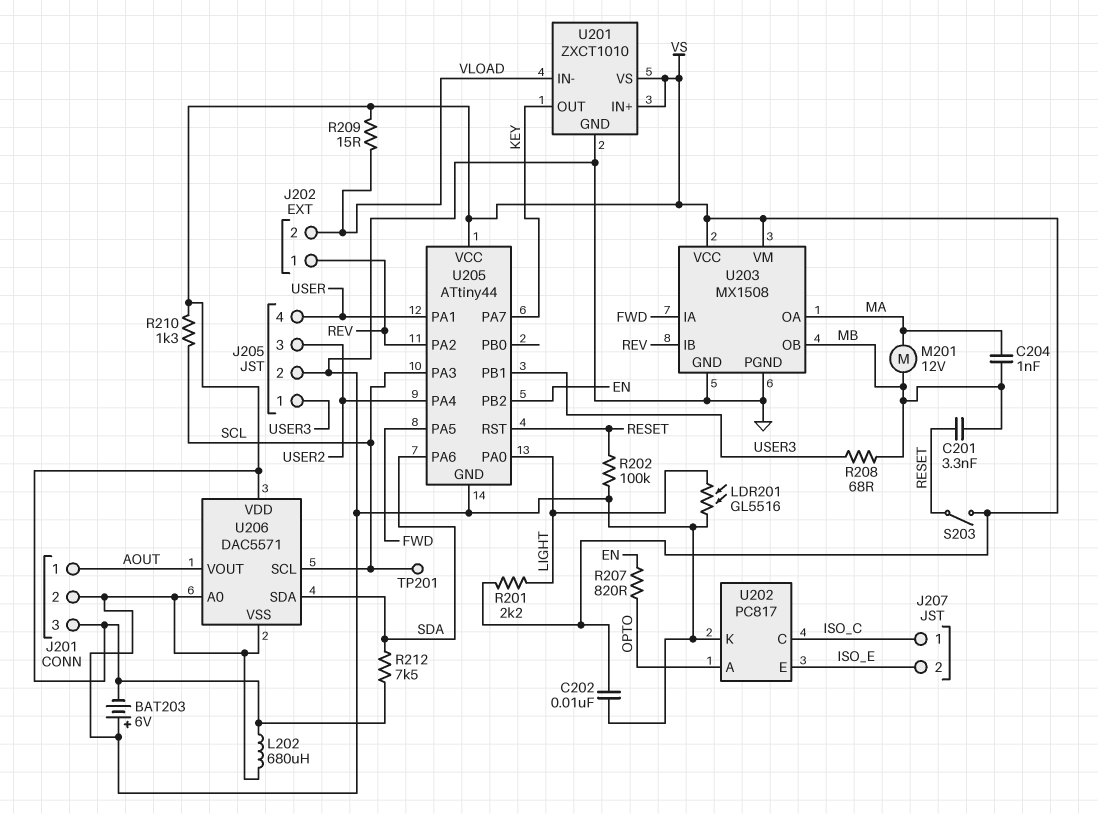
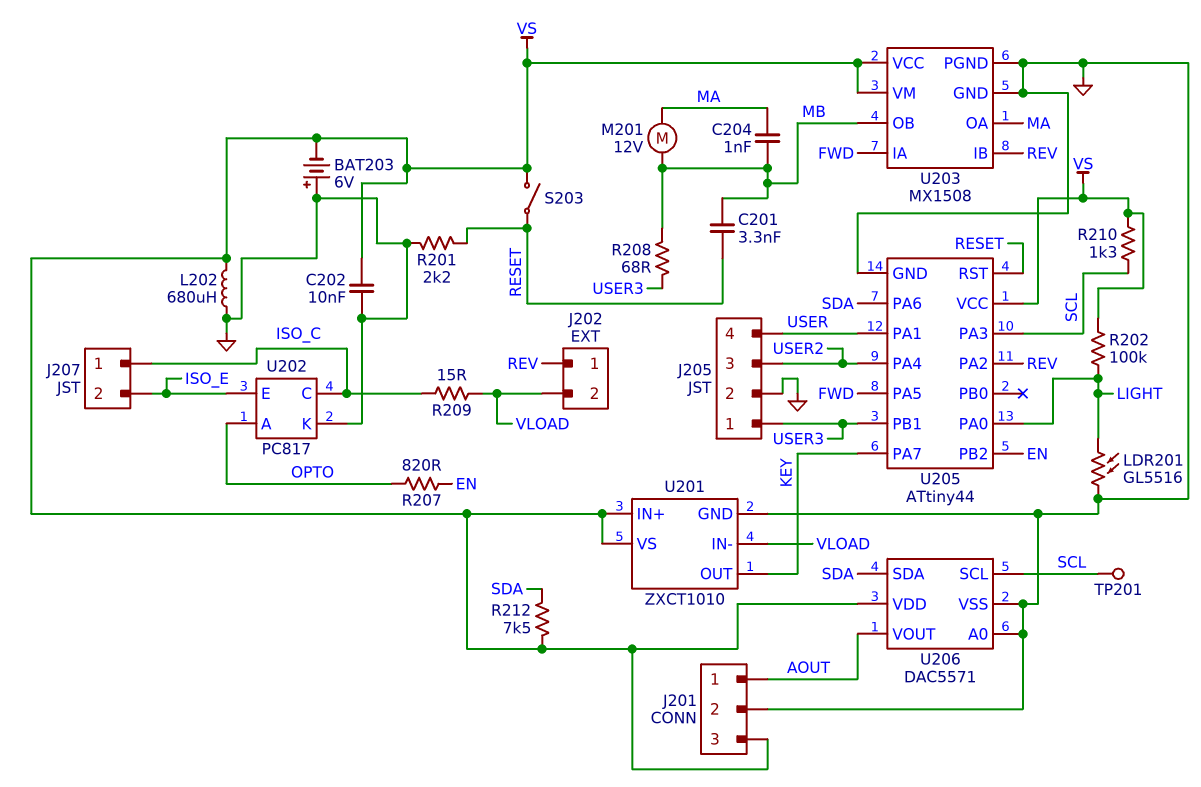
R201: 2.2k (LIGHT, VS) -> 2.2k (GND, RESET)
R202: 100k (GND, RESET) -> 100k (LIGHT, VS)
R209: 15 (VLOAD, VS) -> 15 (ISO_C, VLOAD)

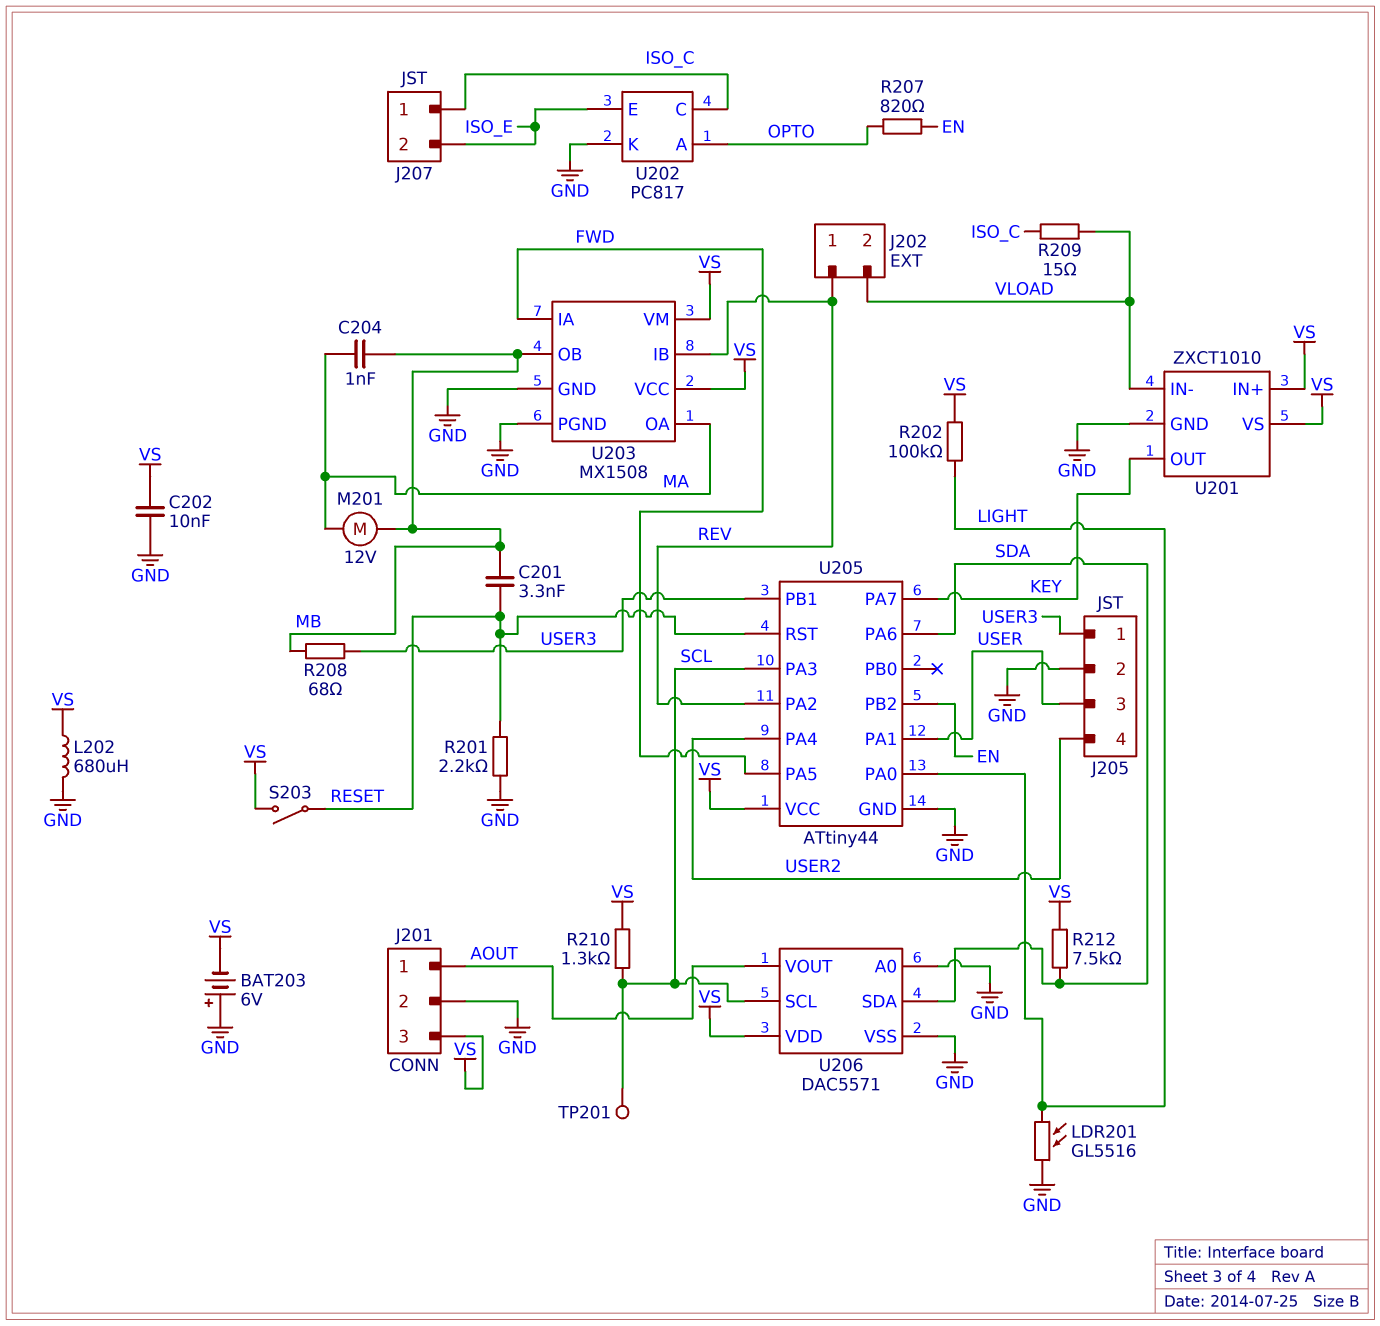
J205 pin 3: USER2 -> USER
J205 pin 4: USER -> USER2

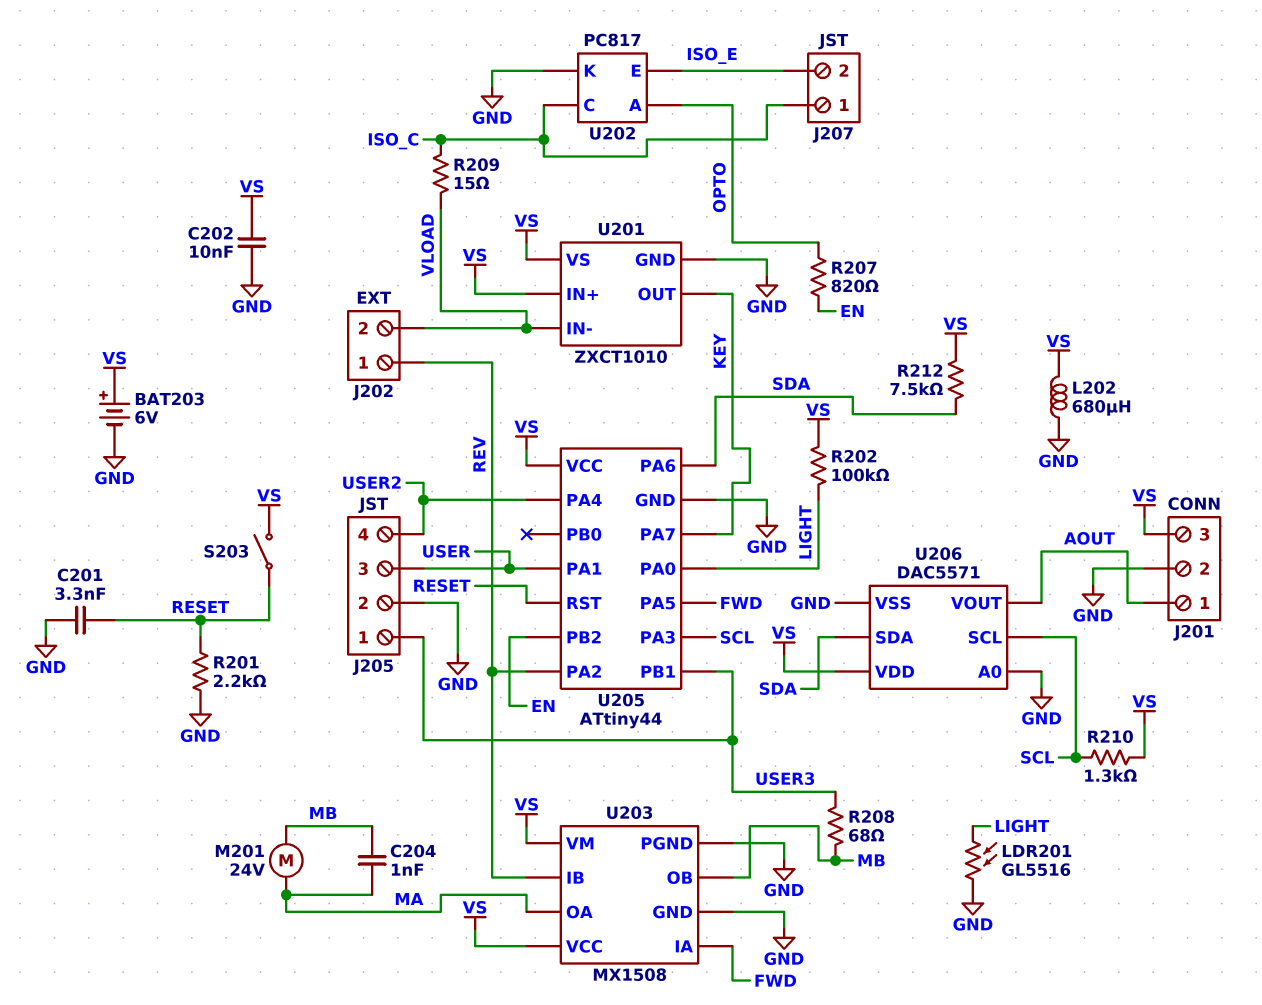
BAT203: 6V (plus GND, minus VS) -> 6V (plus VS, minus GND)
C201: 3.3nF (MB, RESET) -> 3.3nF (GND, RESET)
M201: motor 12V (MA, MB) -> motor 24V (MA, MB)
TP201: test point (SCL) -> none

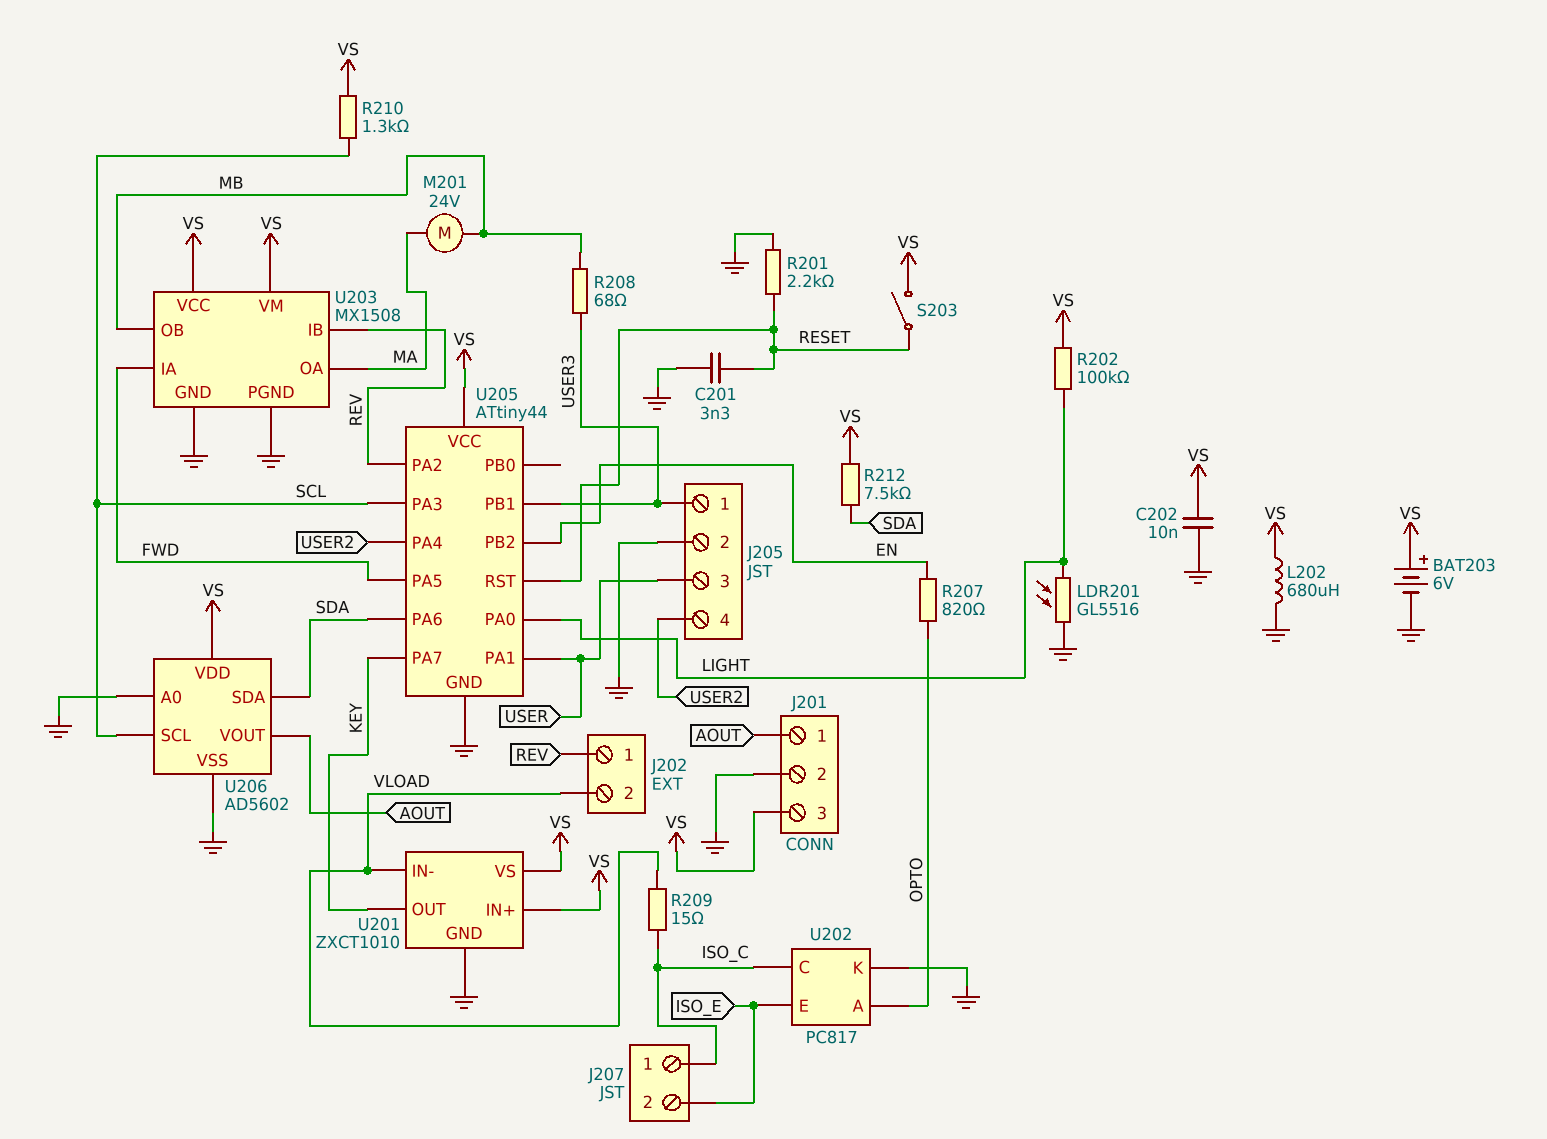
C204: 1nF (MA, MB) -> none
U206: DAC5571 -> AD5602

